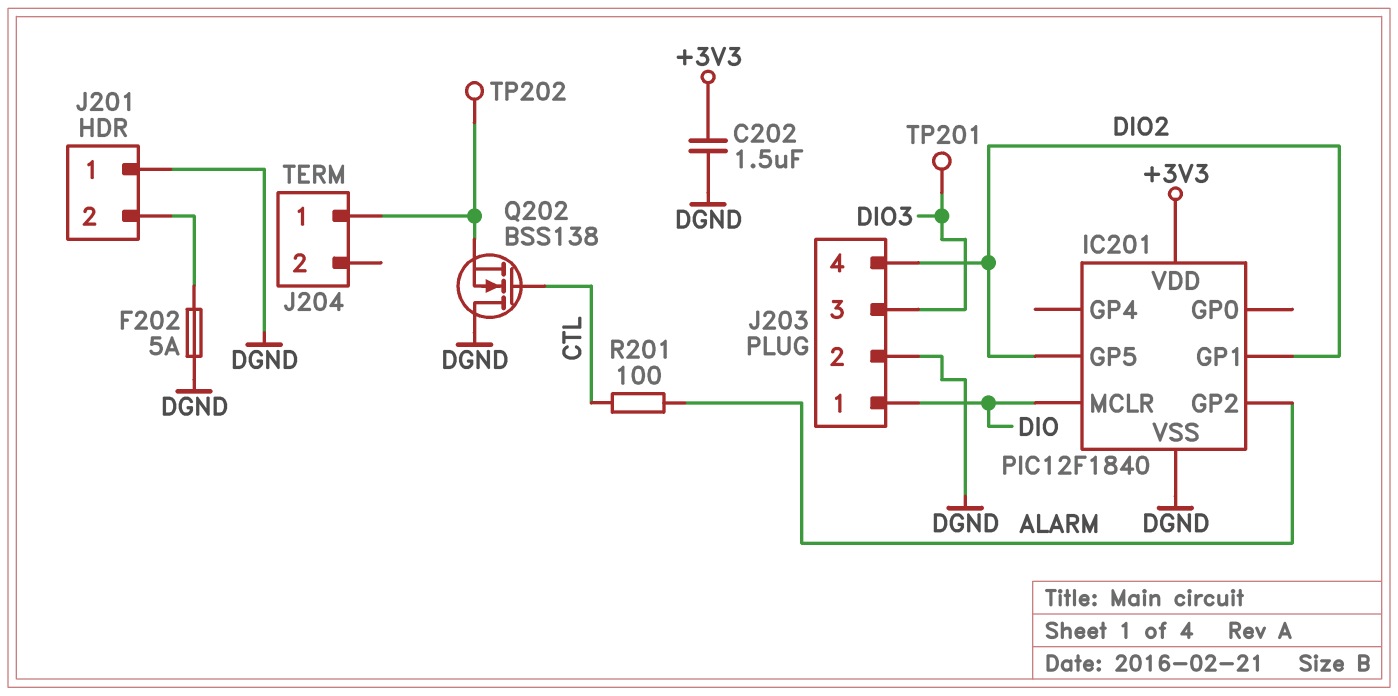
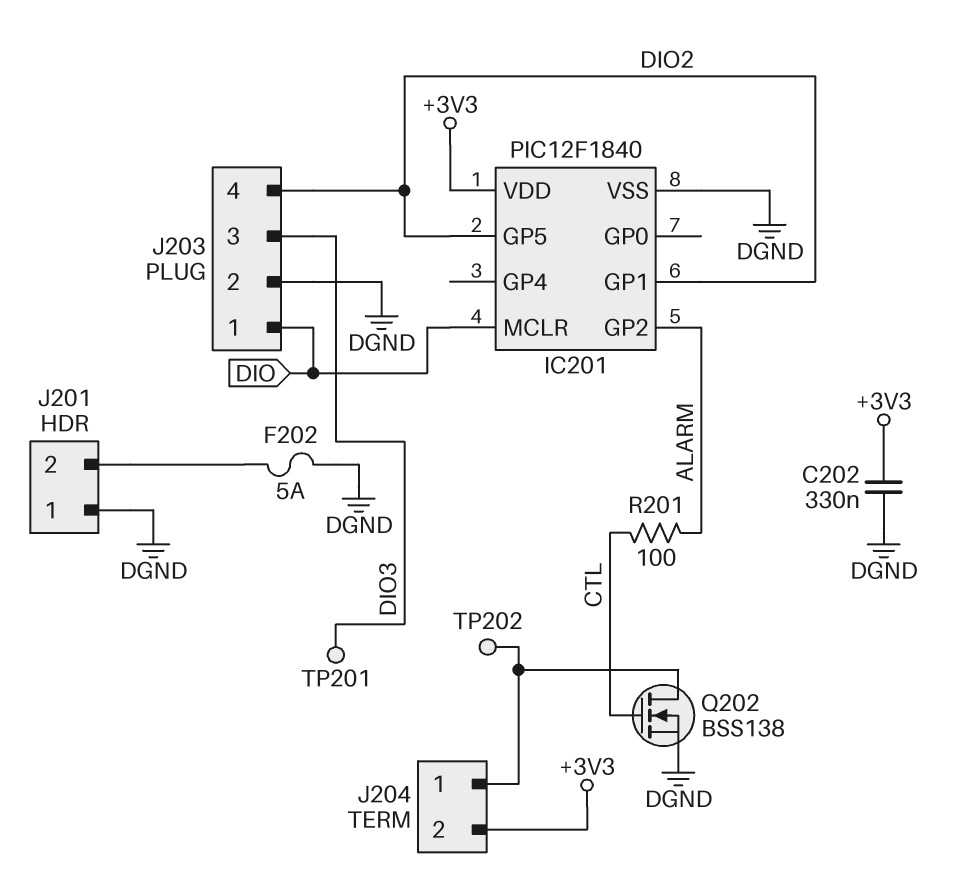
C202: 1.5uF (+3V3, DGND) -> 330nF (+3V3, DGND)
J204 pin 2: none -> +3V3
Q202: NMOS BSS138 (G CTL, D DGND, S J204/1) -> NMOS BSS138 (G CTL, D J204/1, S DGND)

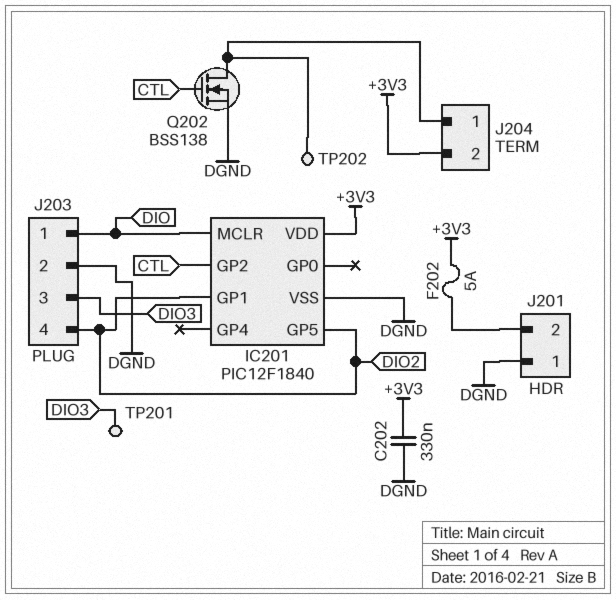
F202: 5A (DGND, J201/2) -> 5A (+3V3, J201/2)
IC201 pin GP2: ALARM -> CTL
R201: 100 (ALARM, CTL) -> none

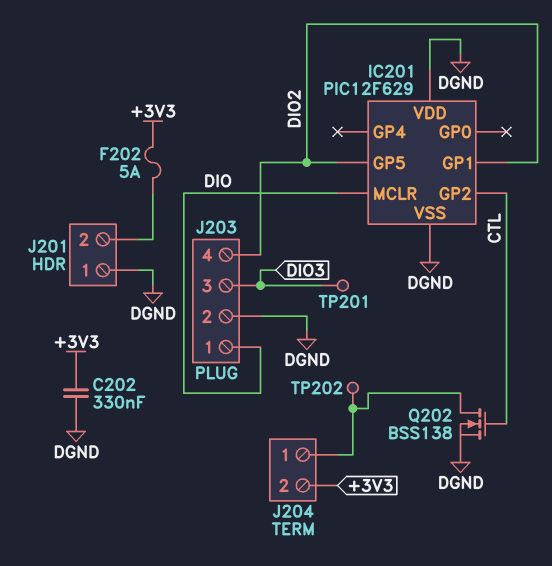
IC201: PIC12F1840 -> PIC12F629
IC201 pin VDD: +3V3 -> DGND

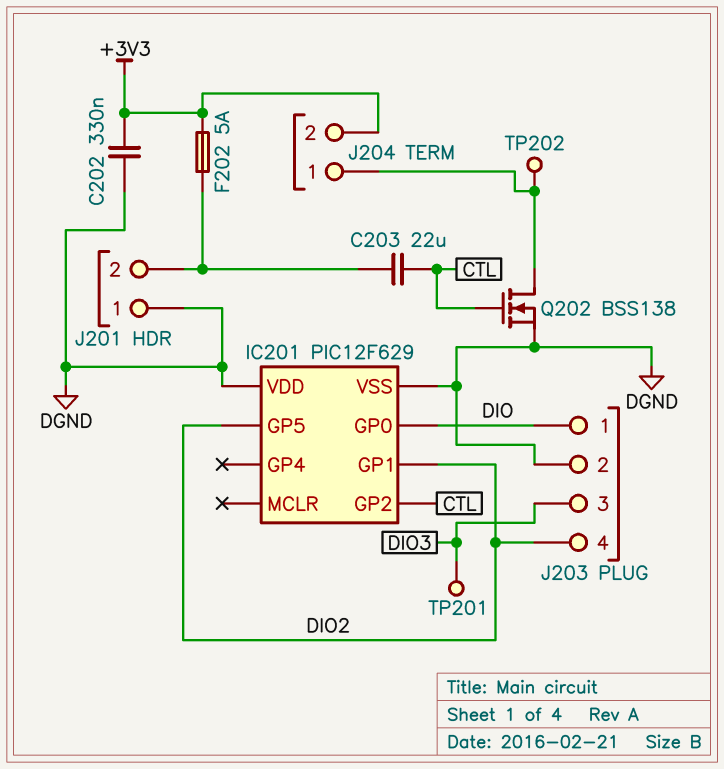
C203: none -> 22uF (CTL, J201/2)
IC201 pin GP0: none -> DIO
IC201 pin MCLR: DIO -> none

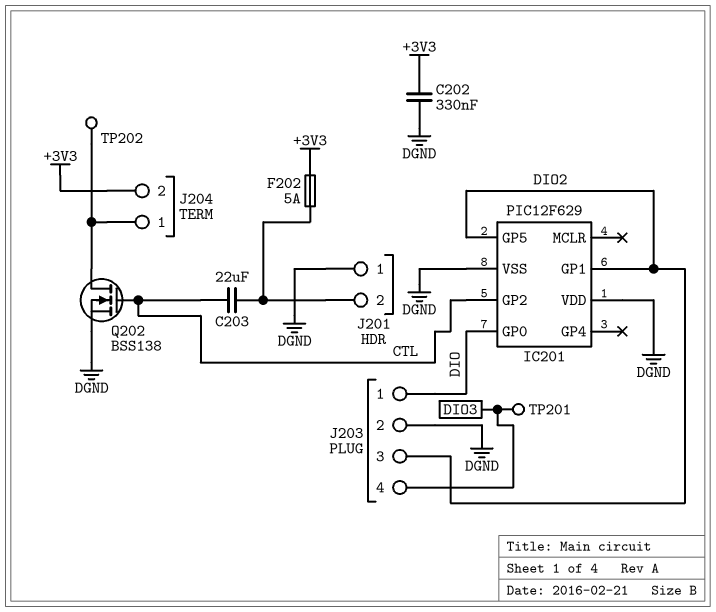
J203 pin 3: DIO3 -> DIO2
J203 pin 4: DIO2 -> DIO3

